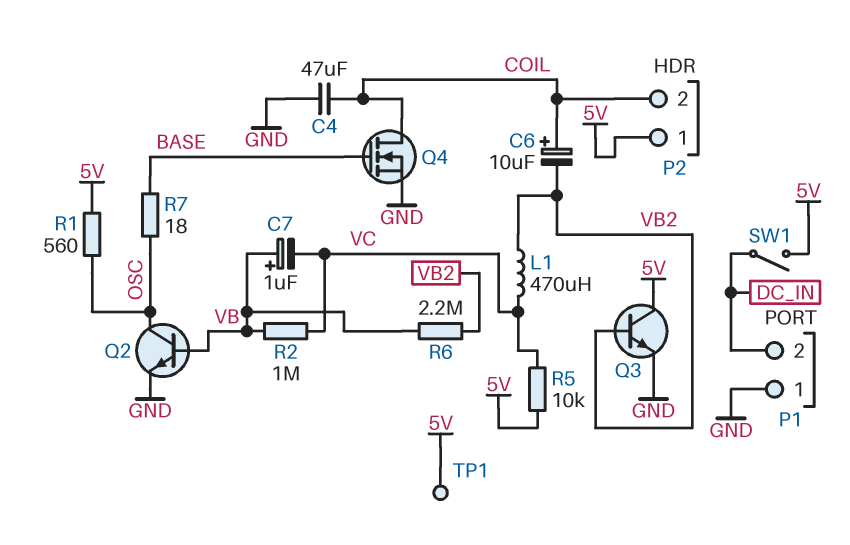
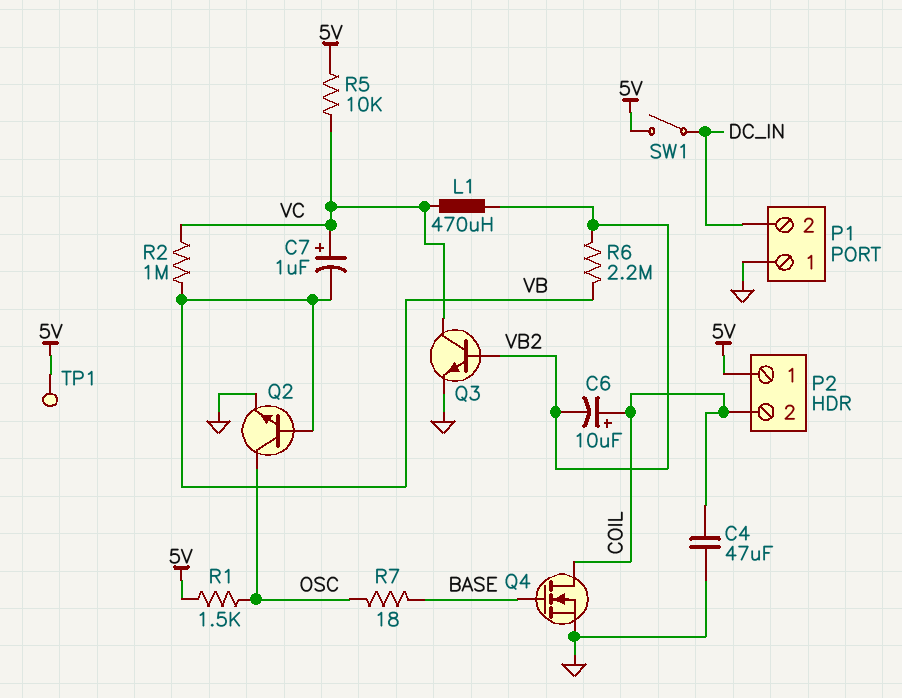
C7: 1uF (plus VB, minus VC) -> 1uF (plus VC, minus VB)
Q3: NPN (B VB2, C 5V, E GND) -> NPN (B VB2, C VC, E GND)
R1: 560 (5V, OSC) -> 1.5k (5V, OSC)

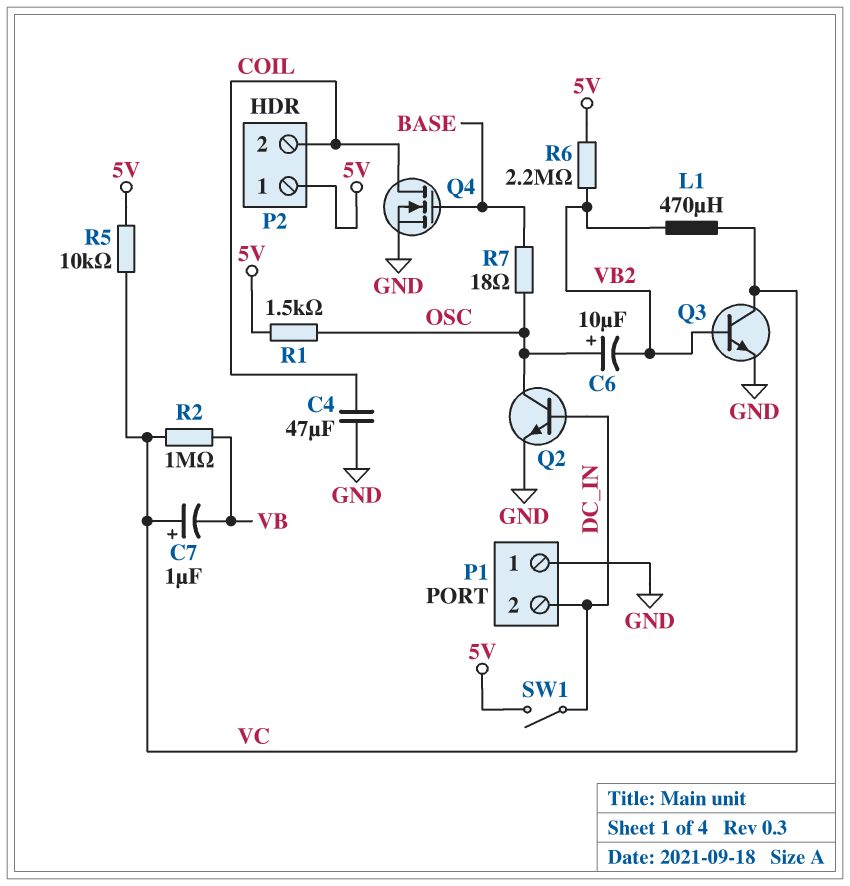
C6: 10uF (plus COIL, minus VB2) -> 10uF (plus OSC, minus VB2)
Q2: NPN (B VB, C OSC, E GND) -> NPN (B DC_IN, C OSC, E GND)
R6: 2.2M (VB, VB2) -> 2.2M (5V, VB2)
TP1: test point (5V) -> none

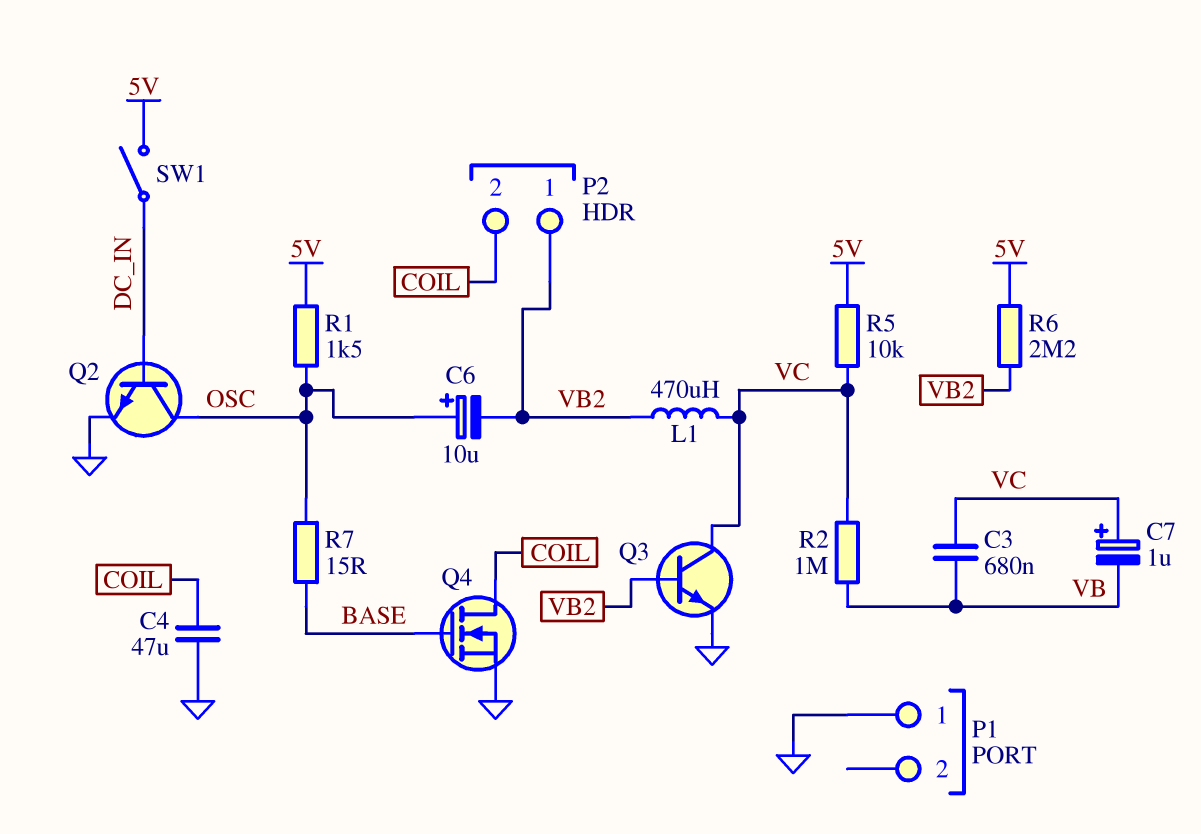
C3: none -> 680nF (VB, VC)
P1 pin 2: DC_IN -> none
P2 pin 1: 5V -> VB2
R7: 18 (BASE, OSC) -> 15 (BASE, OSC)

